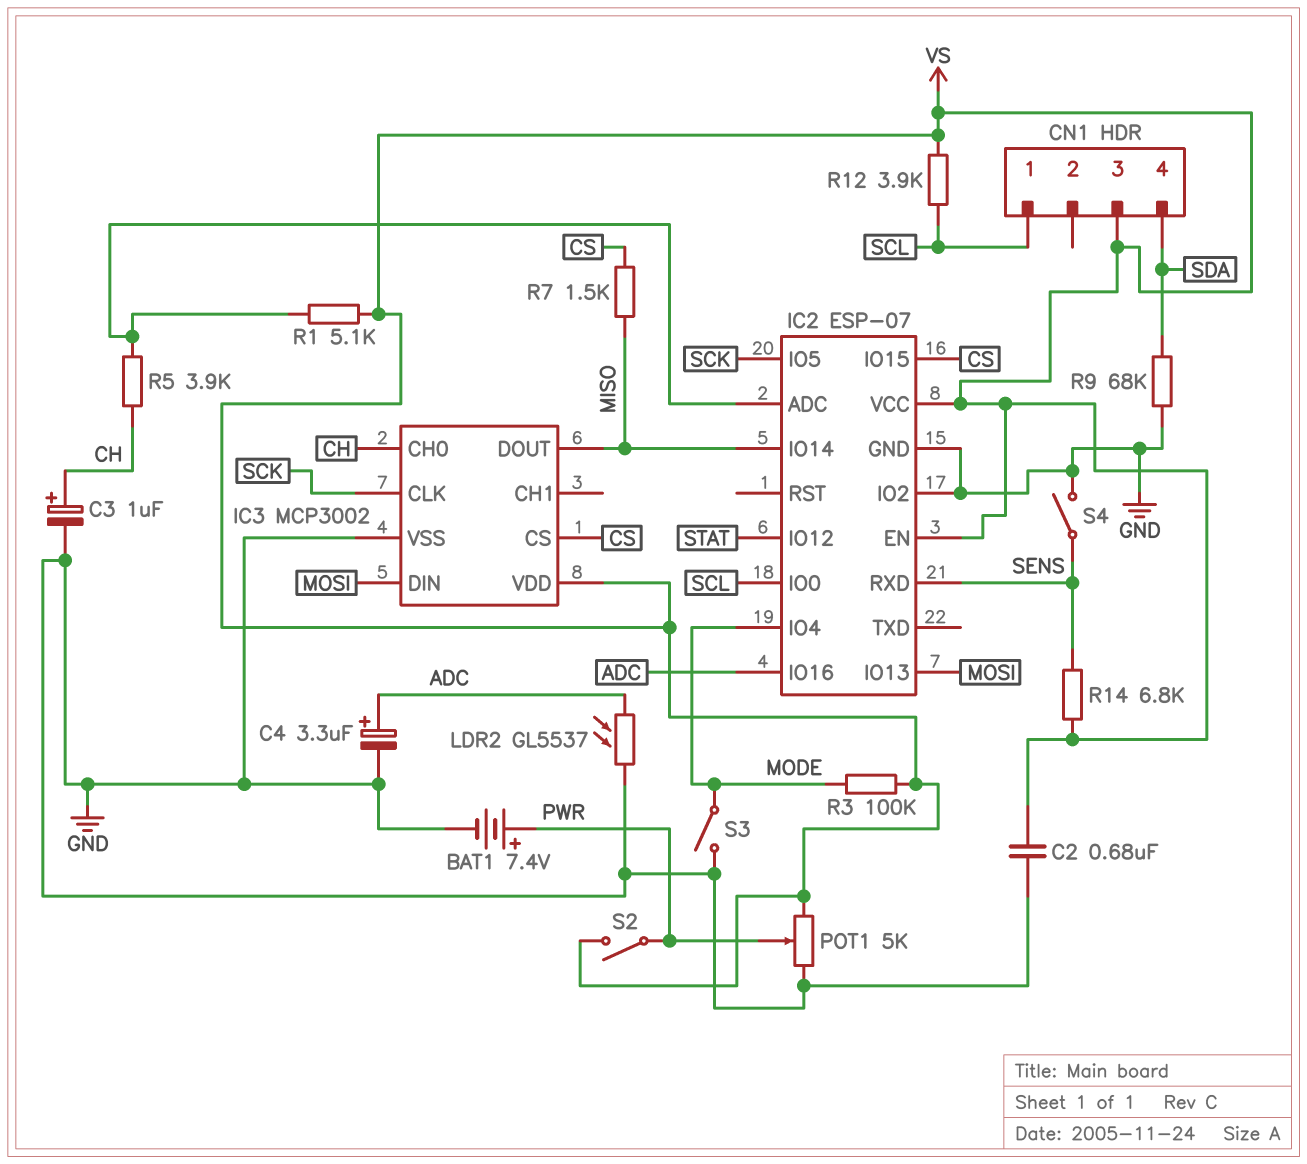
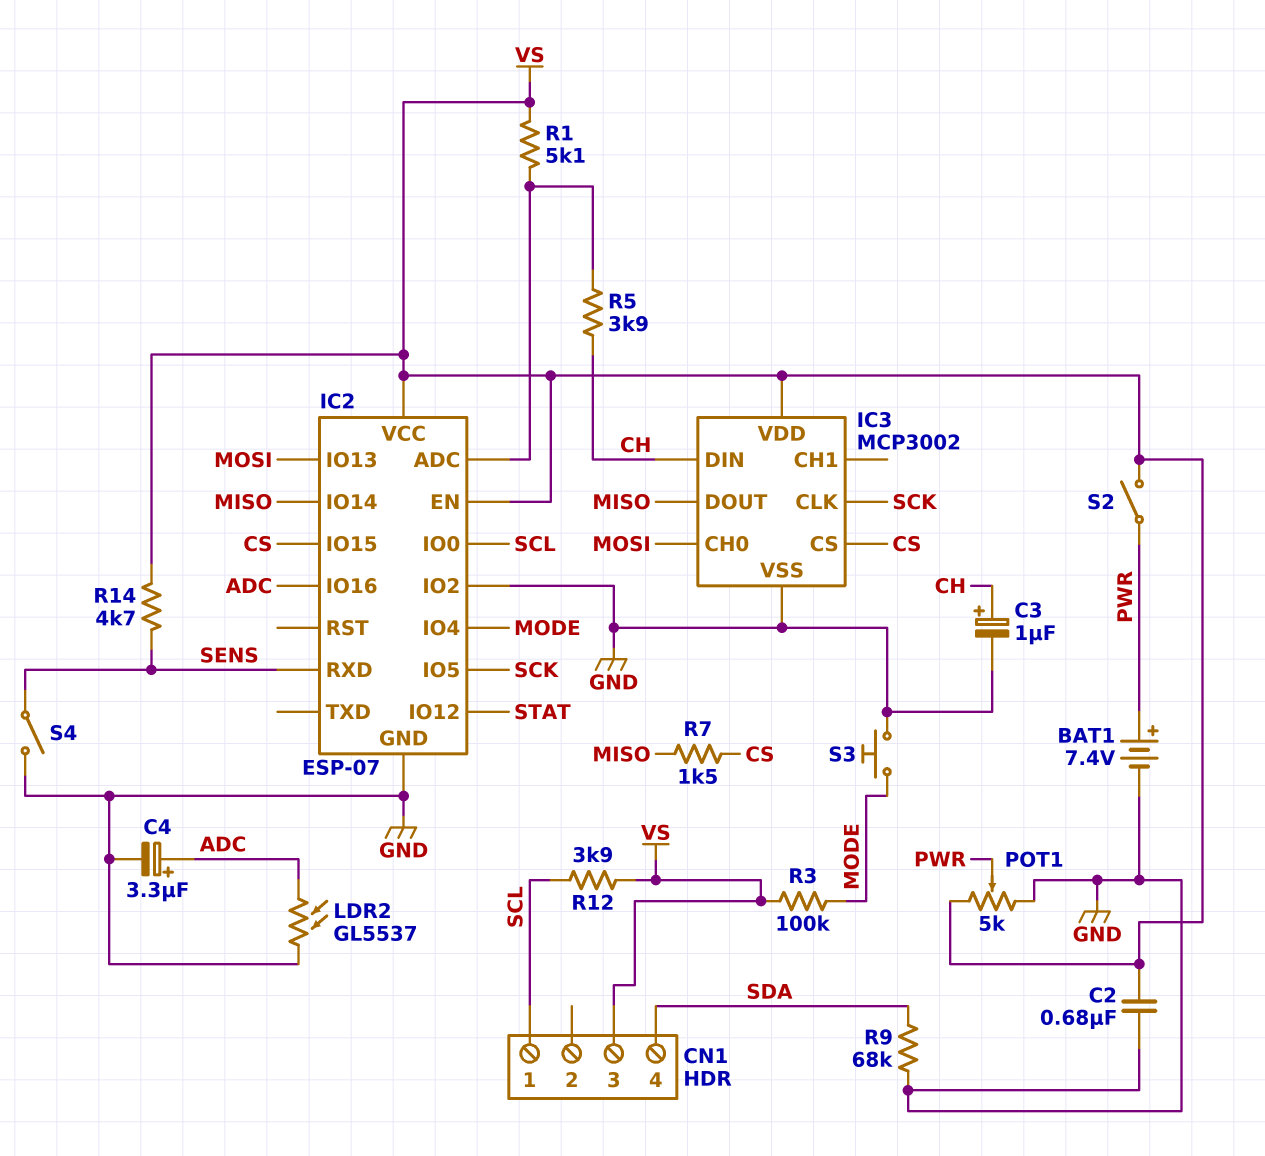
IC3 pin CH0: CH -> MOSI
IC3 pin DIN: MOSI -> CH
R14: 6.8k (SENS, VS) -> 4.7k (SENS, VS)
S3: switch (GND, MODE) -> button (GND, MODE)

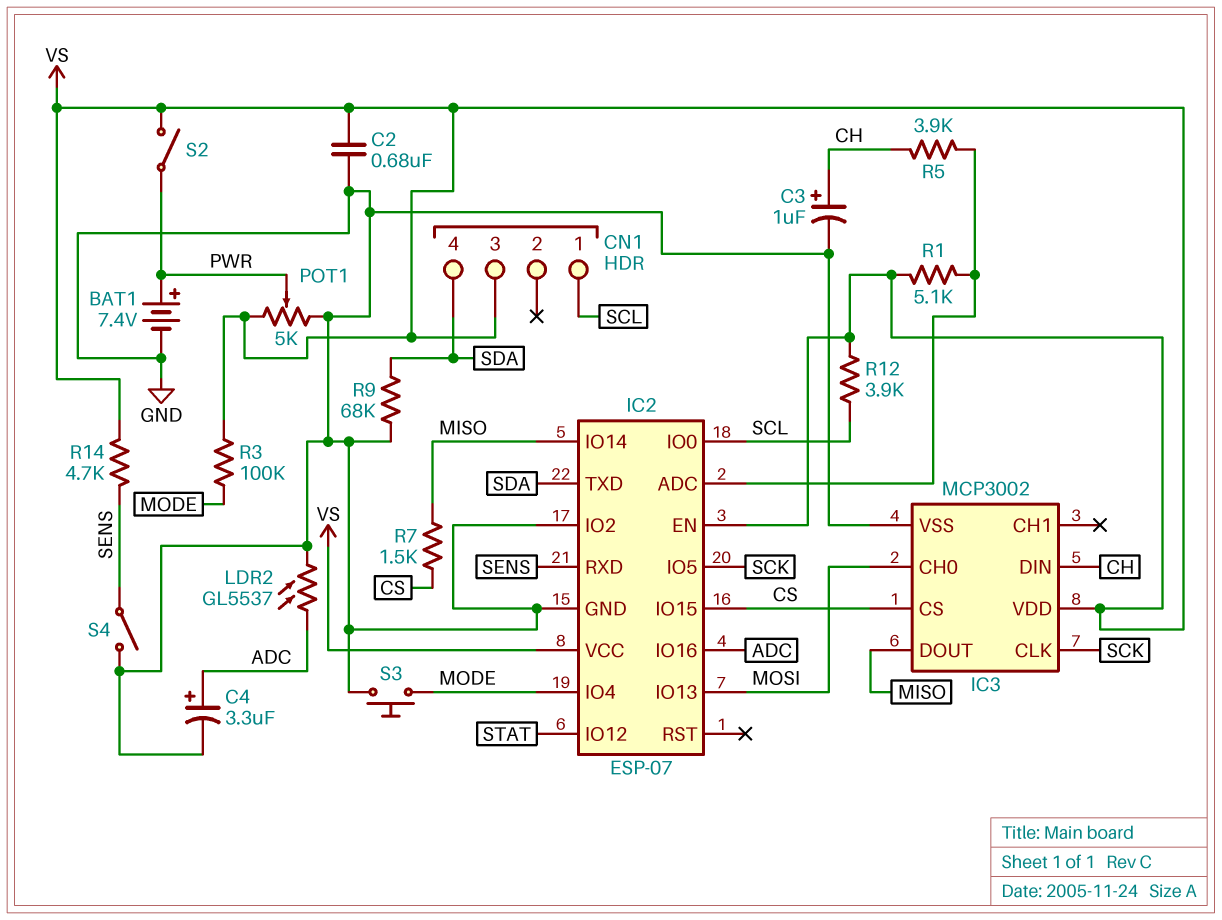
IC2 pin TXD: none -> SDA

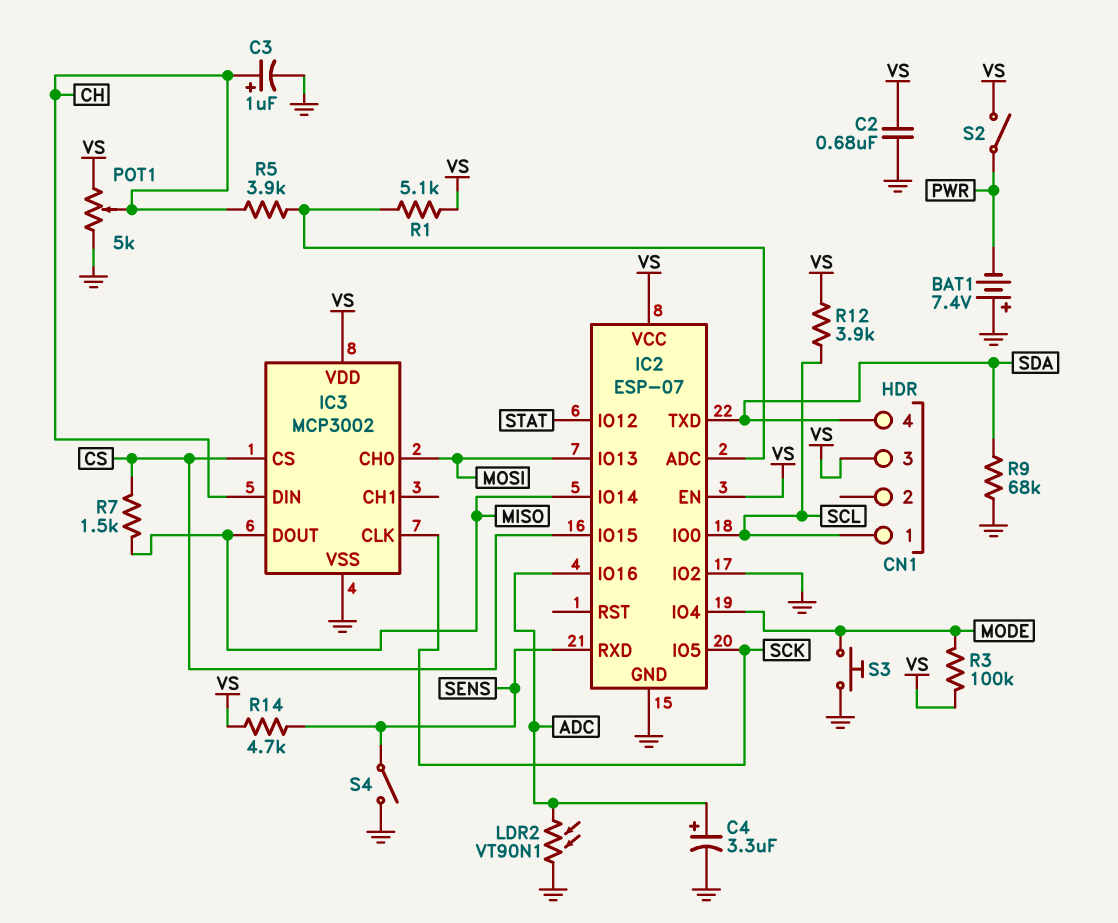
BAT1: 7.4V (plus PWR, minus GND) -> 7.4V (plus GND, minus PWR)
LDR2: GL5537 (ADC, GND) -> VT90N1 (ADC, GND)
POT1: 5k (GND, VS, wiper PWR) -> 5k (GND, VS, wiper CH)

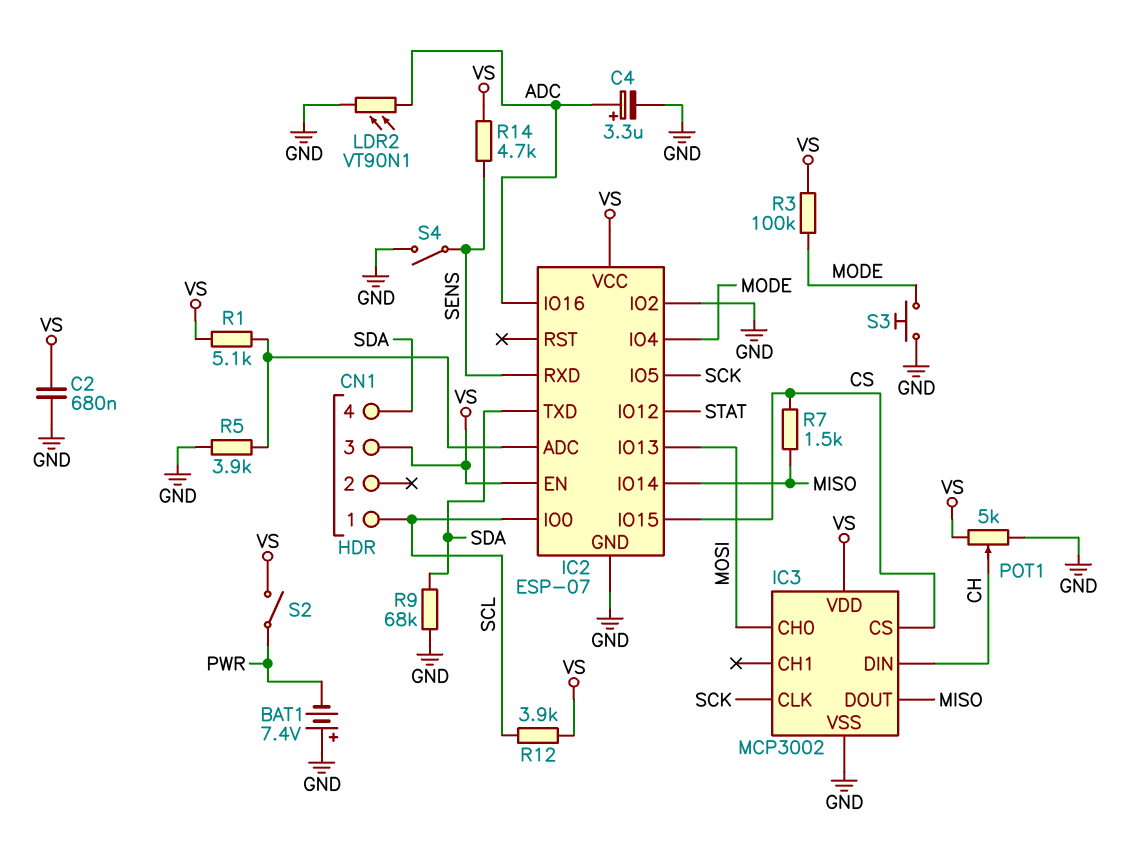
C3: 1uF (plus CH, minus GND) -> none
R5: 3.9k (CH, IC2/ADC) -> 3.9k (GND, IC2/ADC)

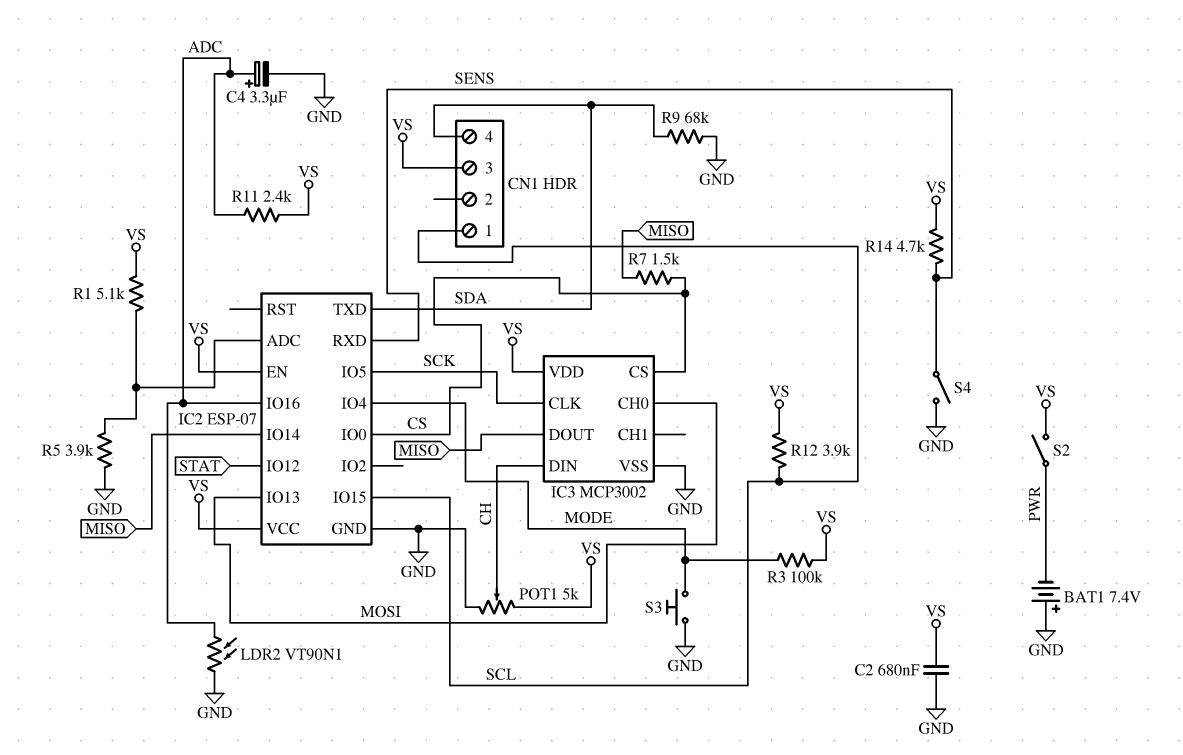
IC2 pin IO0: SCL -> CS
IC2 pin IO2: GND -> none
IC2 pin IO15: CS -> SCL
R11: none -> 2.4k (ADC, VS)

